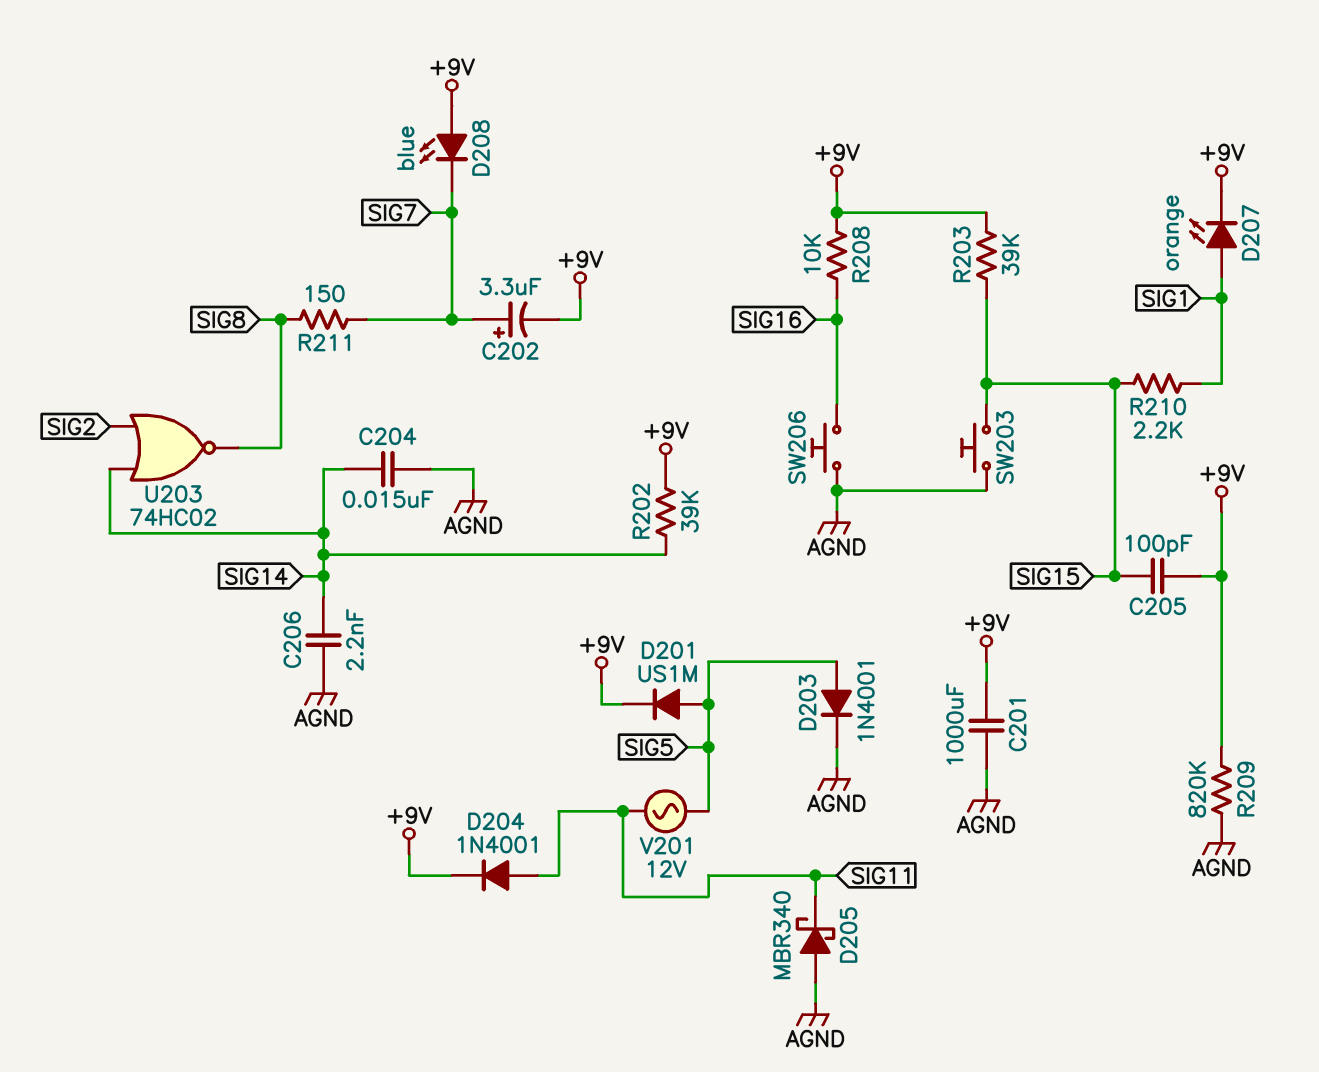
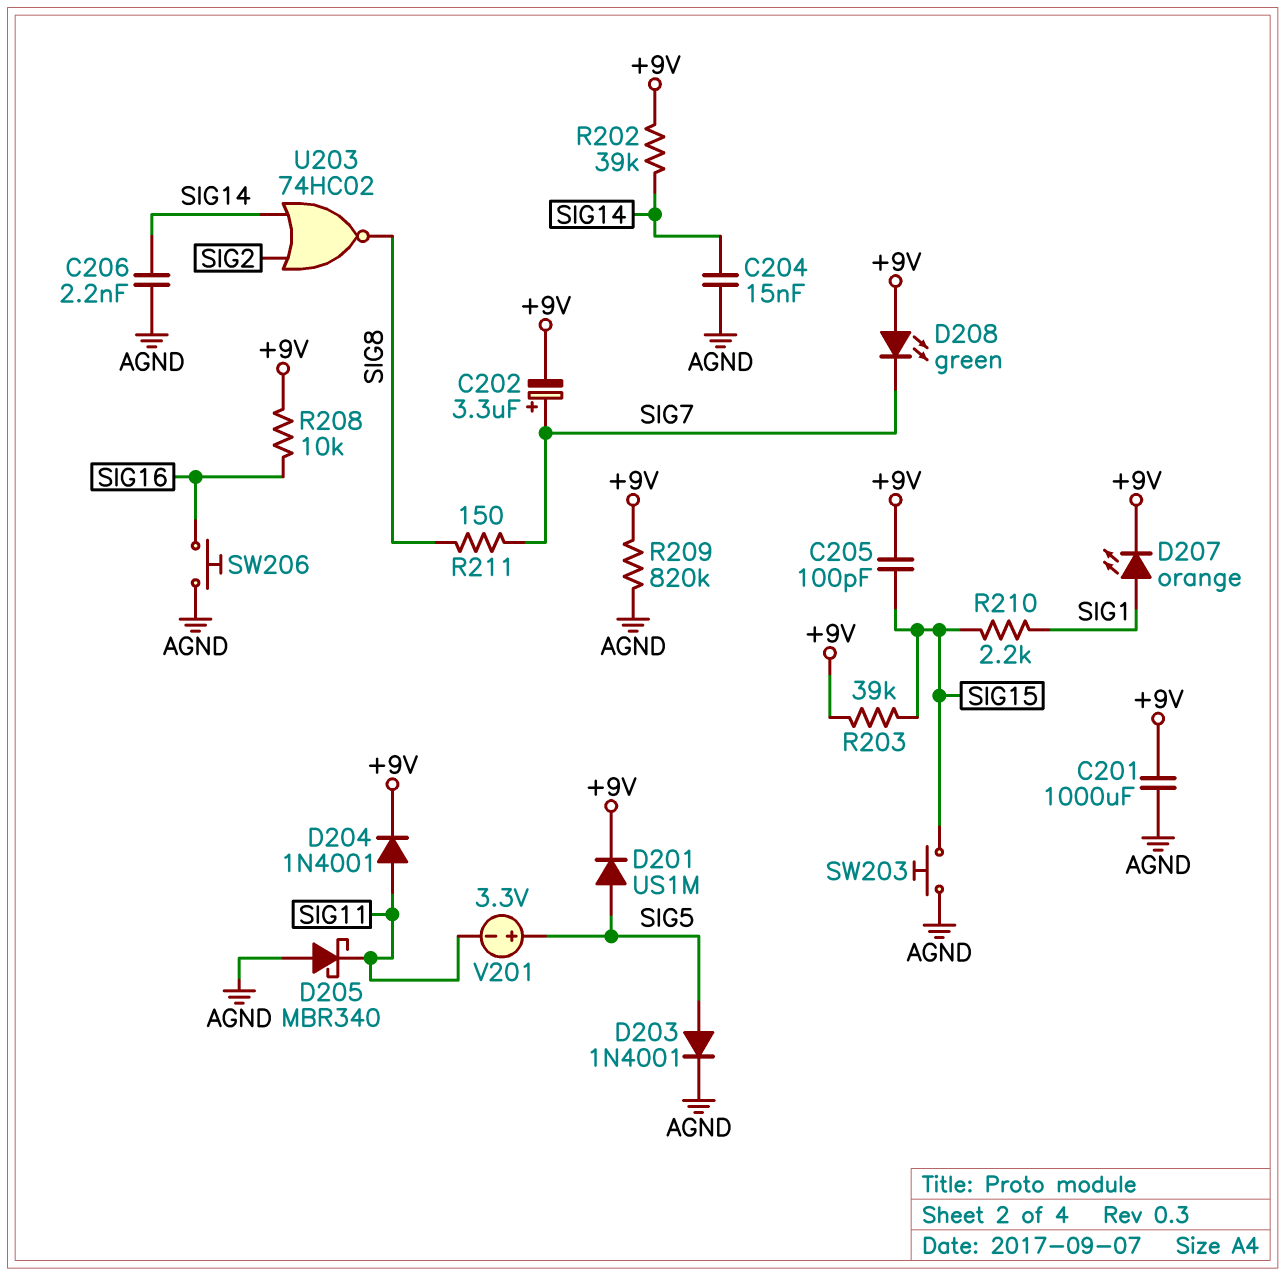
D208: LED blue (A +9V, K SIG7) -> LED green (A +9V, K SIG7)
V201: AC 12V (SIG5, SIG11) -> 3.3V (plus SIG5, minus SIG11)

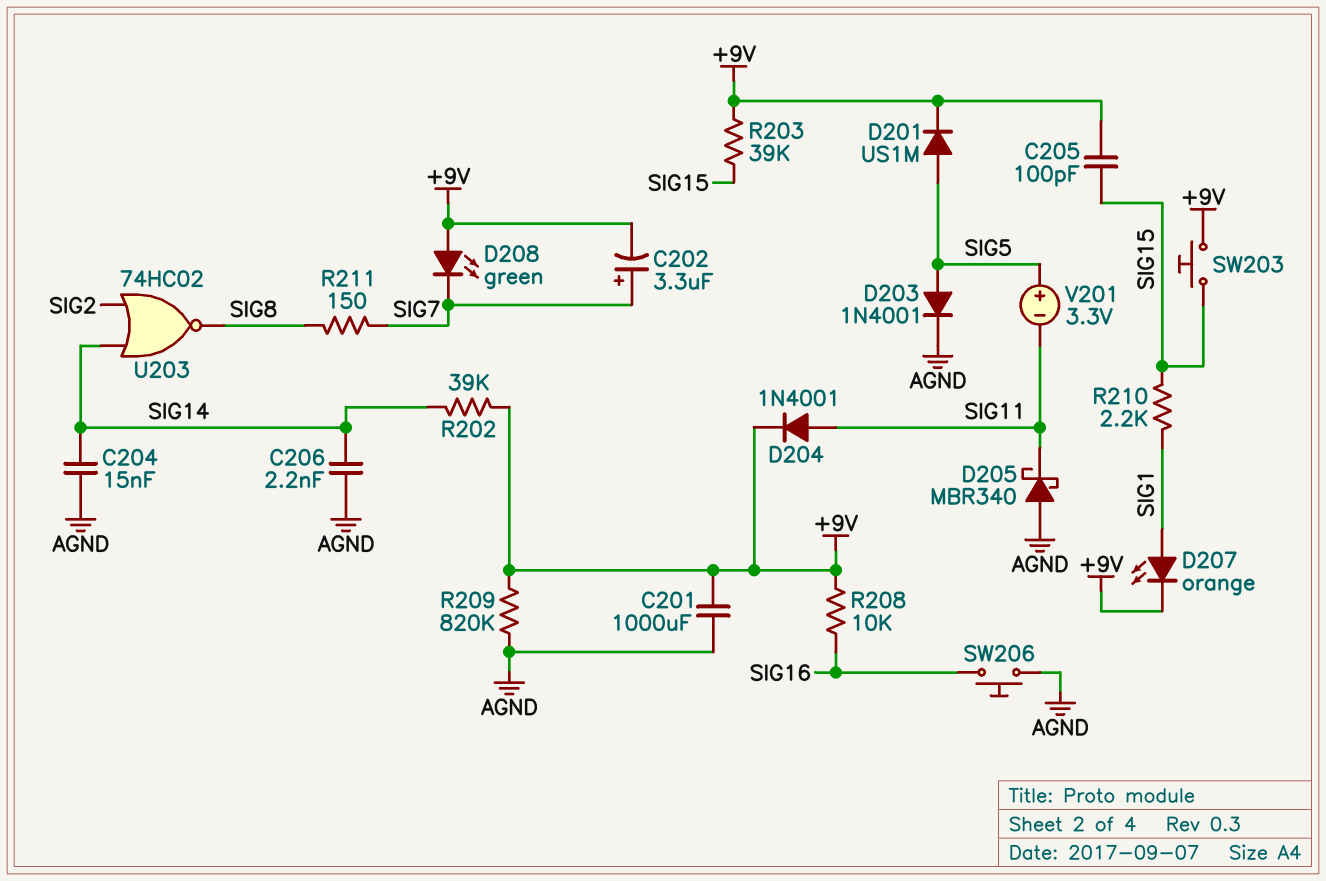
SW203: button (AGND, SIG15) -> button (+9V, SIG15)

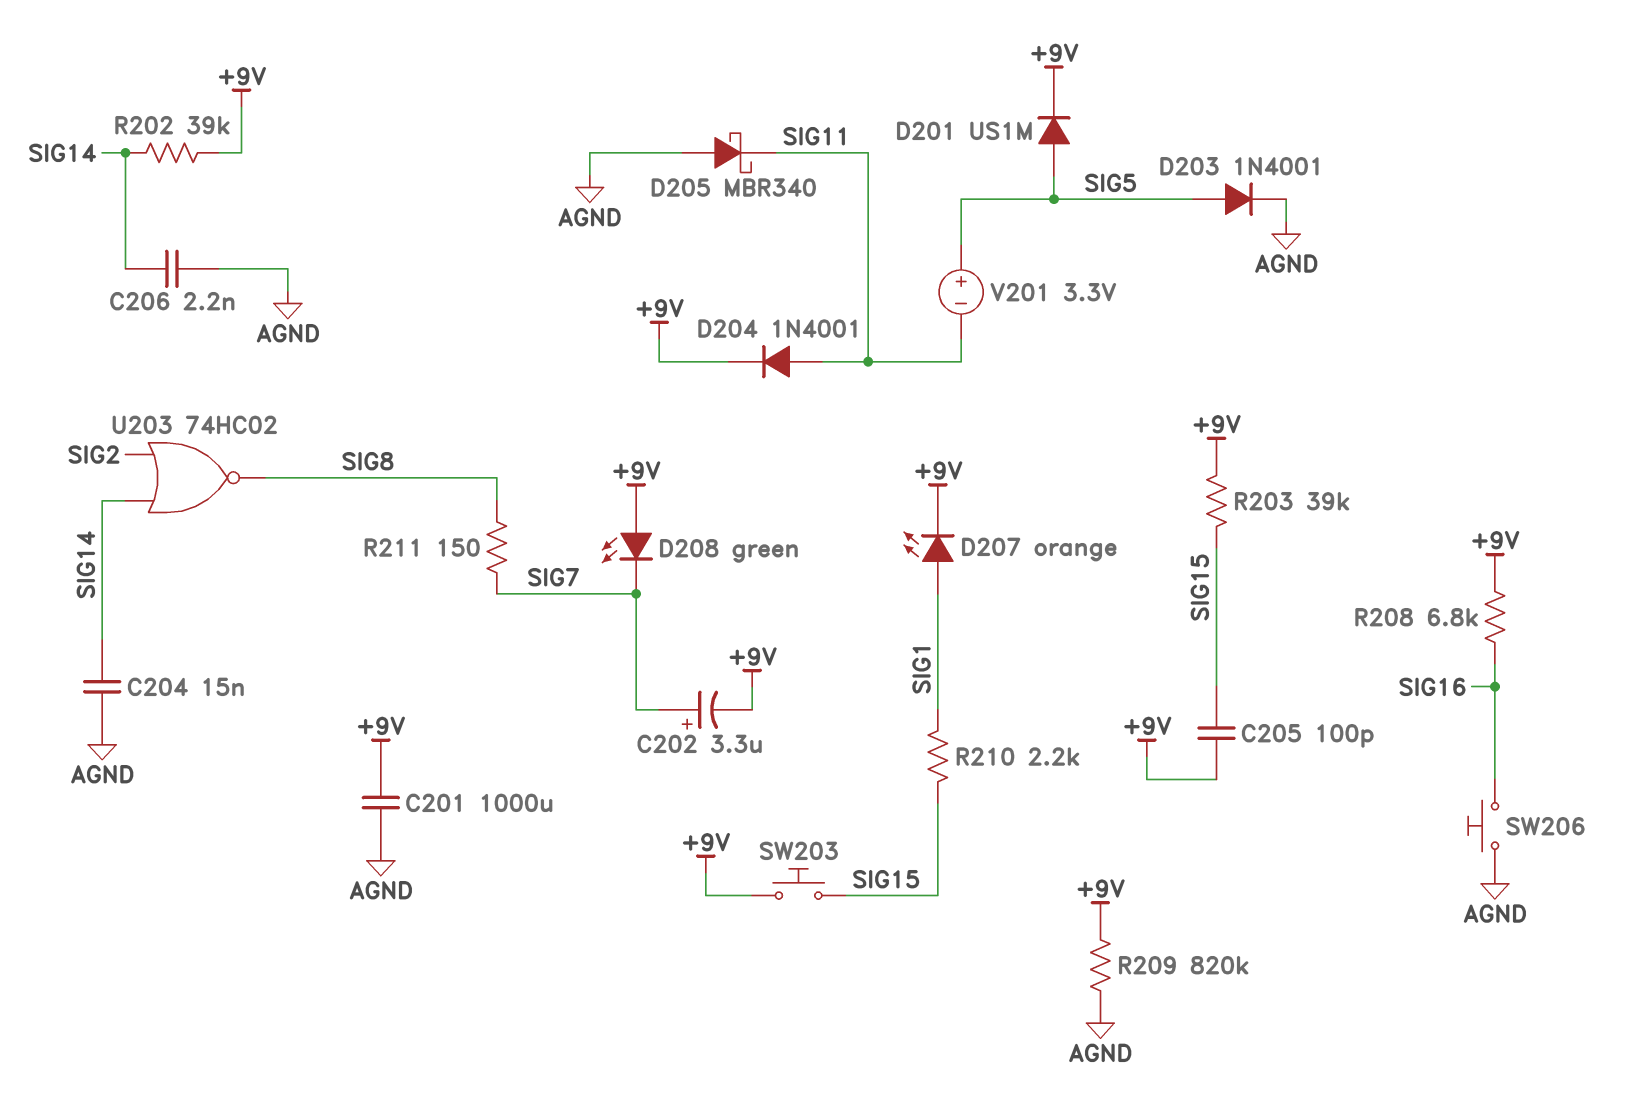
R208: 10k (+9V, SIG16) -> 6.8k (+9V, SIG16)

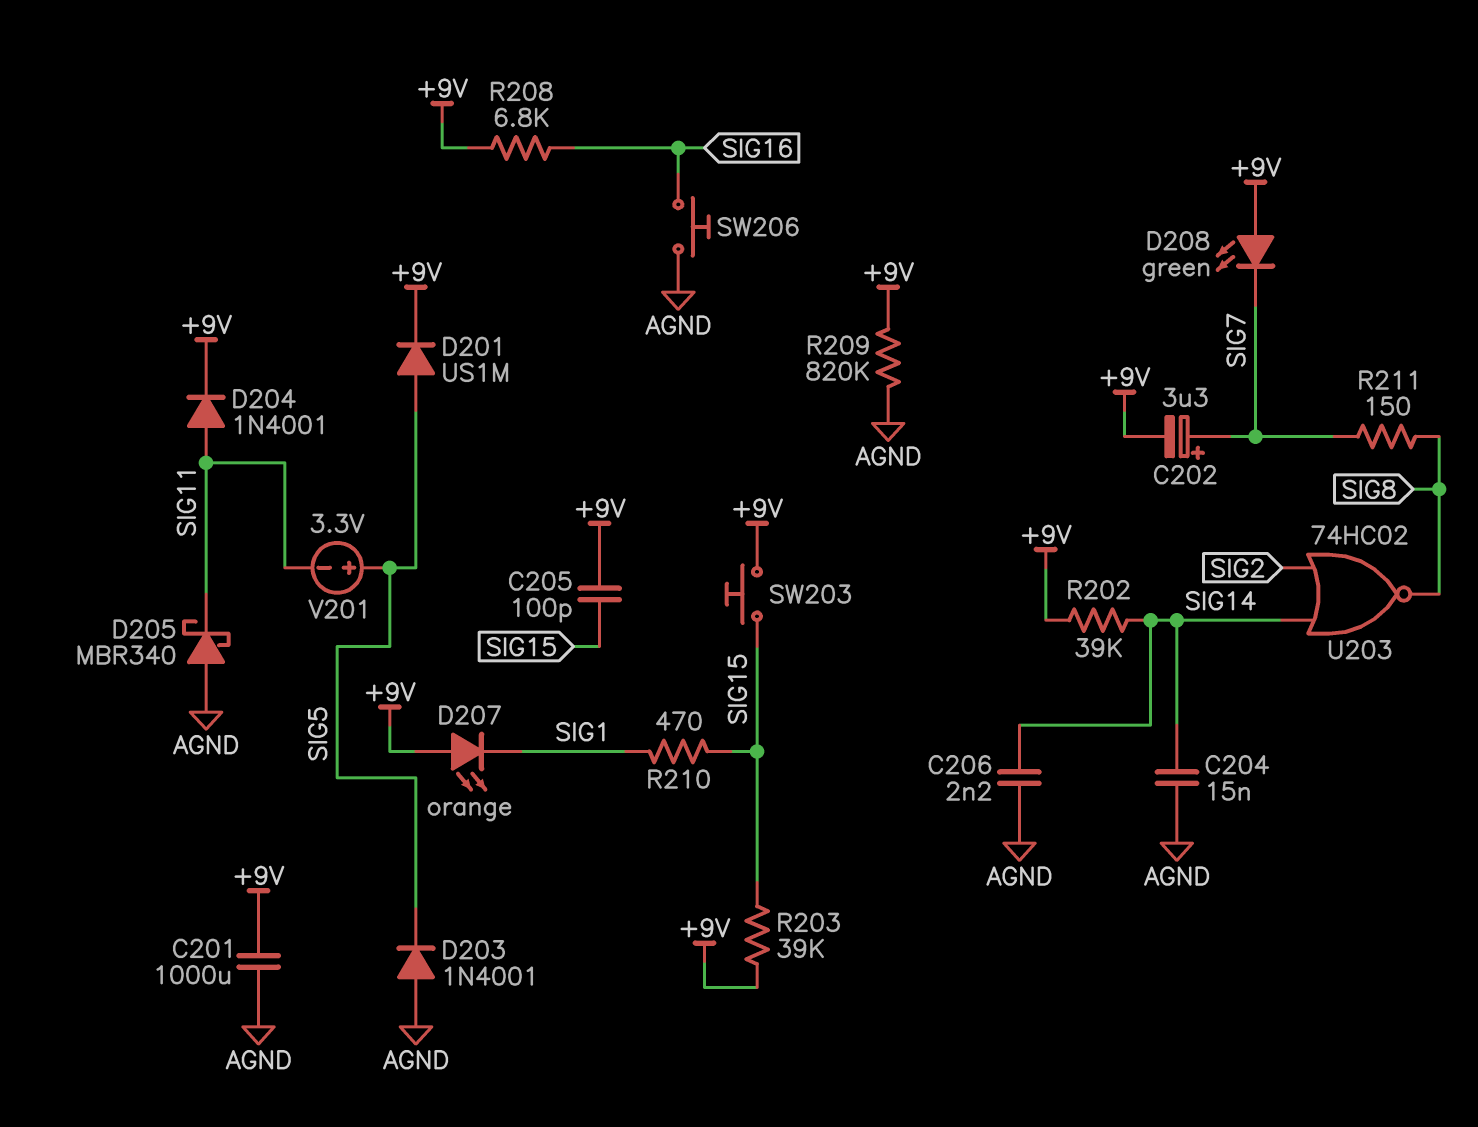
D203: diode 1N4001 (A SIG5, K AGND) -> diode 1N4001 (A AGND, K SIG5)
D207: LED orange (A SIG1, K +9V) -> LED orange (A +9V, K SIG1)
R210: 2.2k (SIG1, SIG15) -> 470 (SIG1, SIG15)

